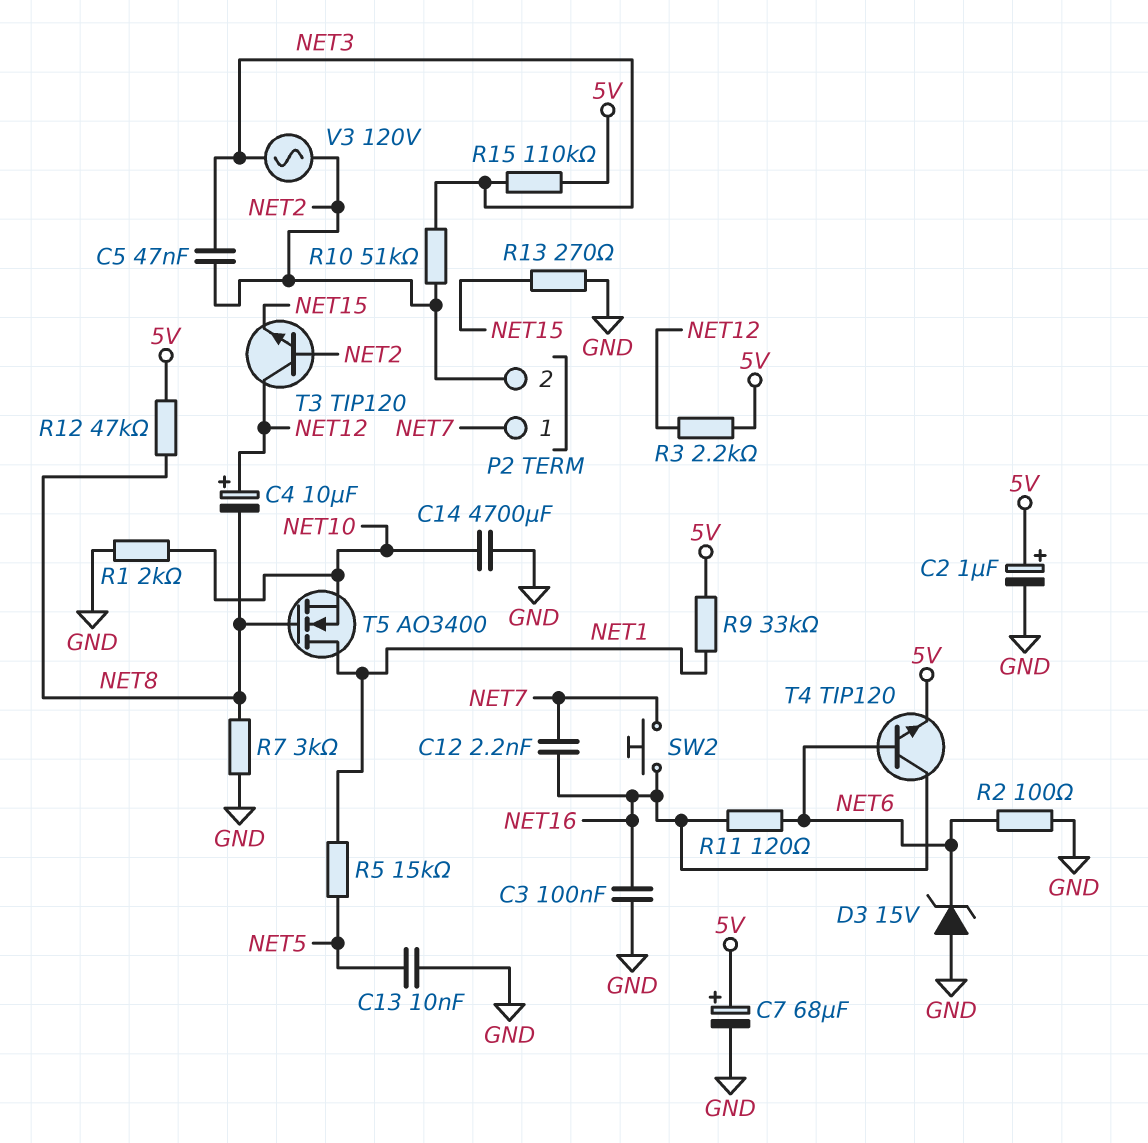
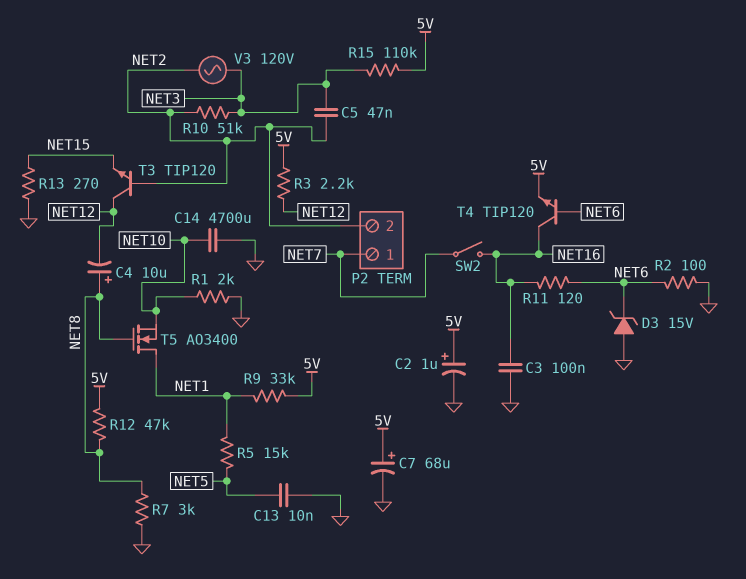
C4: 10uF (plus NET12, minus NET8) -> 10uF (plus NET8, minus NET12)
C12: 2.2nF (NET7, NET16) -> none
SW2: button (NET7, NET16) -> switch (NET7, NET16)

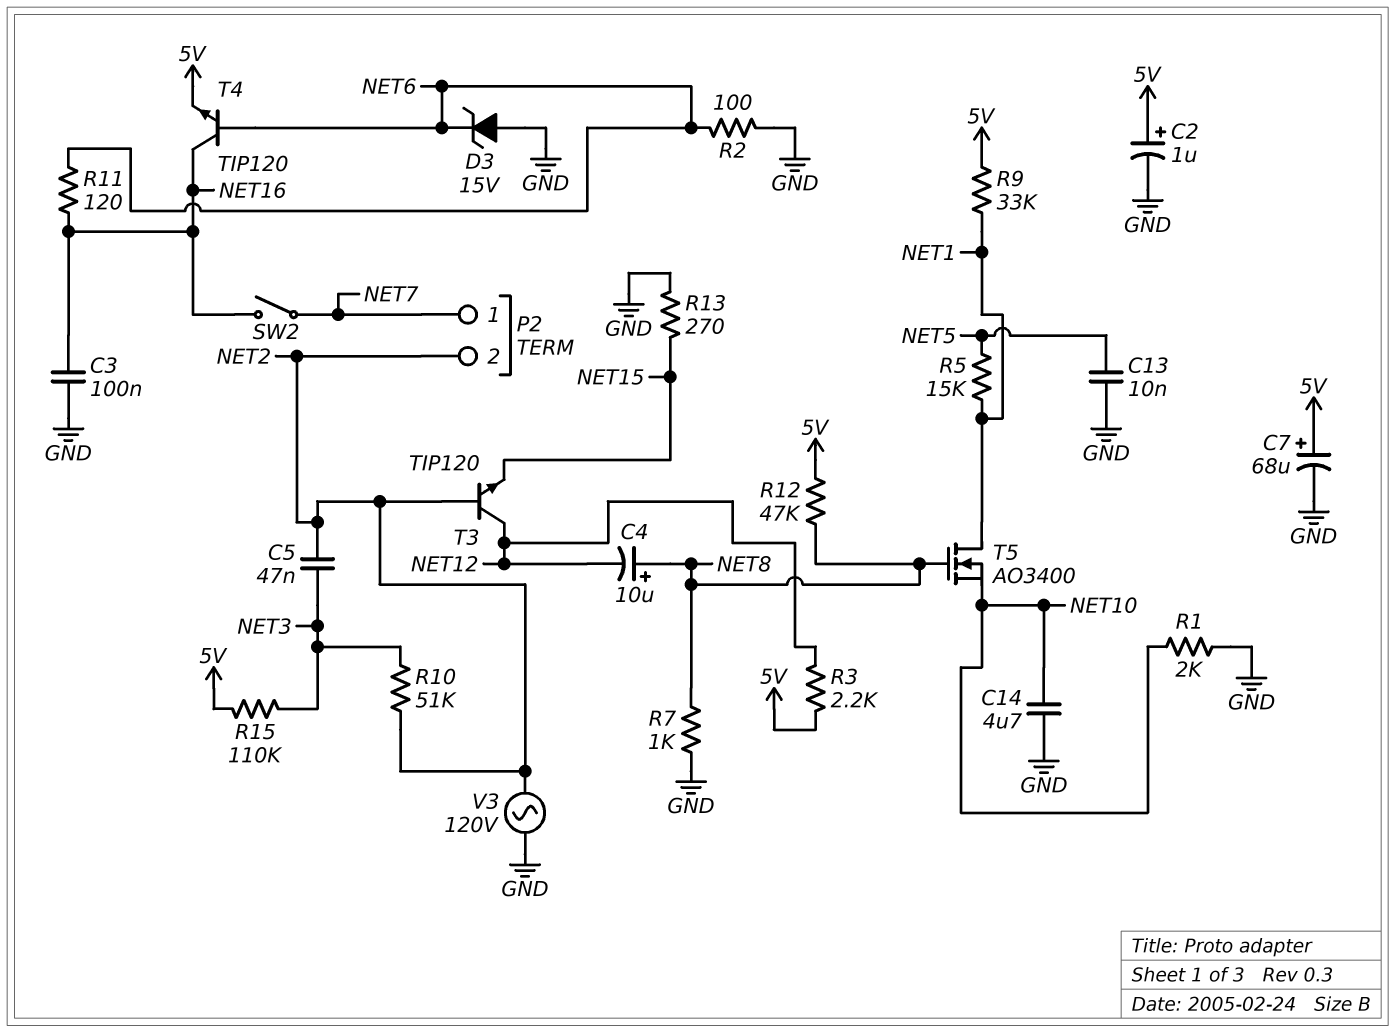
C14: 4700uF (GND, NET10) -> 4.7uF (GND, NET10)
R7: 3k (GND, NET8) -> 1k (GND, NET8)
V3: AC 120V (NET2, NET3) -> AC 120V (GND, NET2)

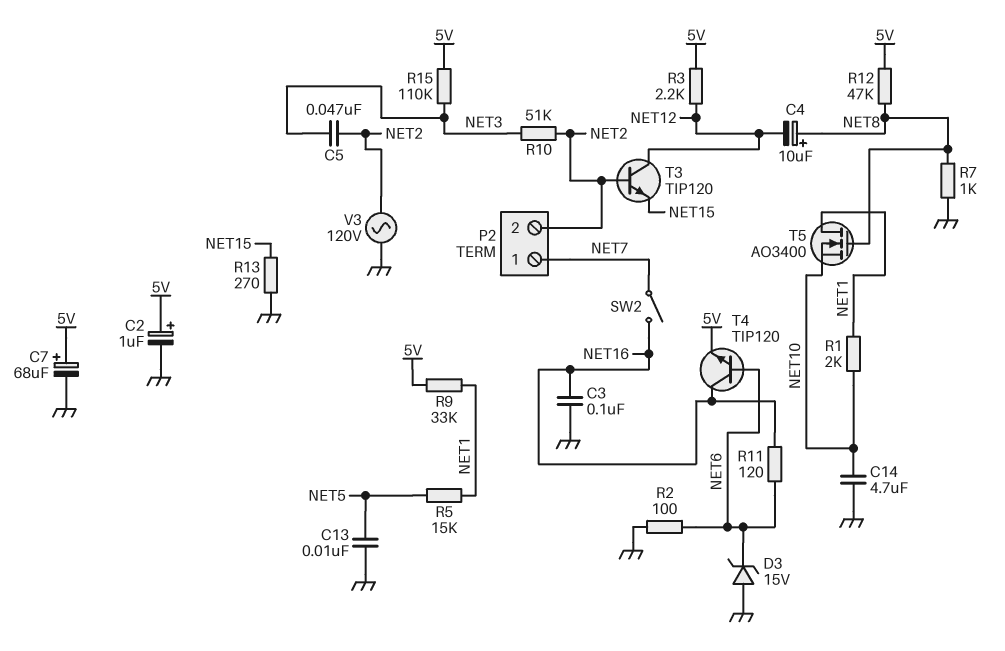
R1: 2k (GND, NET10) -> 2k (NET1, NET10)

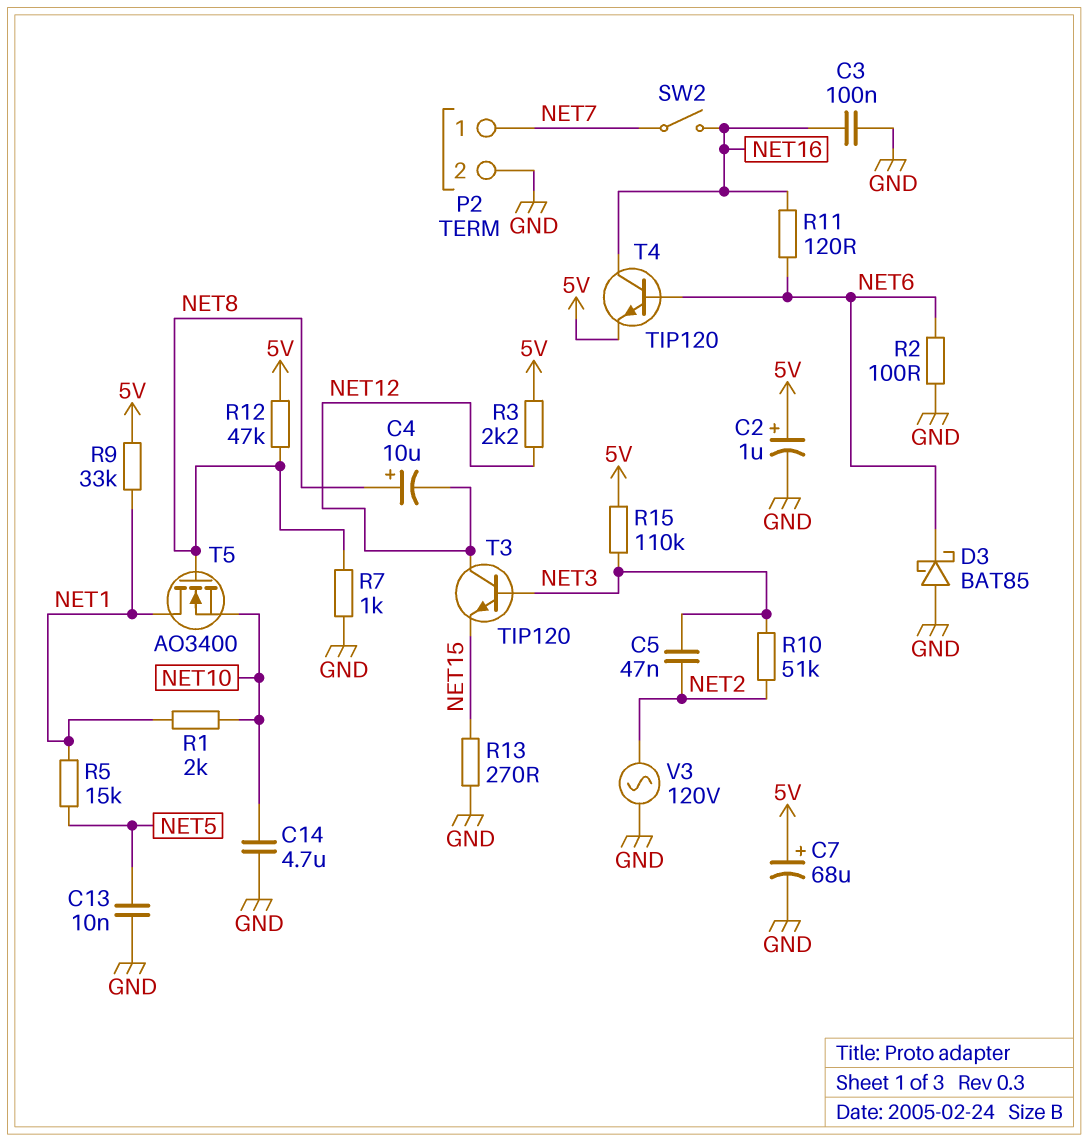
D3: zener 15V (A GND, K NET6) -> schottky BAT85 (A GND, K NET6)
P2 pin 2: NET2 -> GND
T3: NPN TIP120 (B NET2, C NET12, E NET15) -> NPN TIP120 (B NET3, C NET12, E NET15)

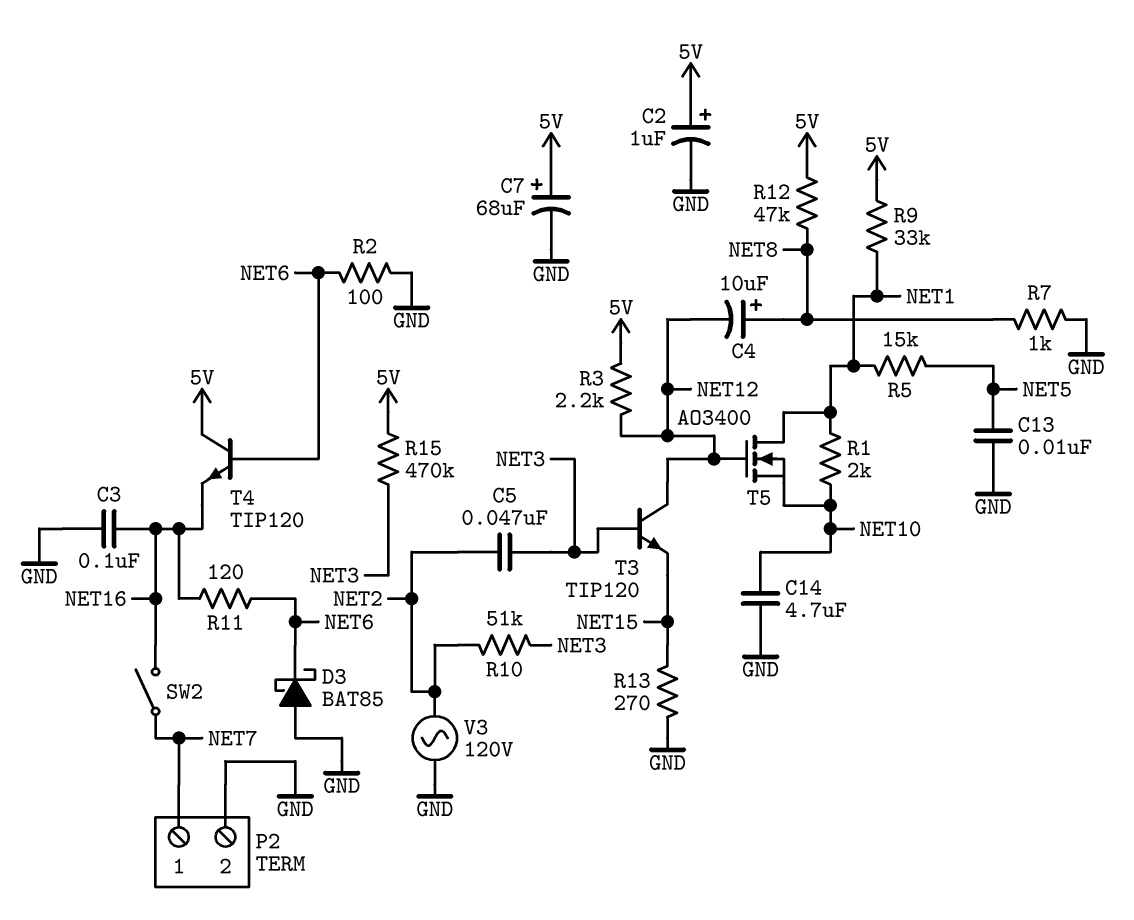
R15: 110k (5V, NET3) -> 470k (5V, NET3)
T4: NPN TIP120 (B NET6, C NET16, E 5V) -> NPN TIP120 (B NET6, C 5V, E NET16)
T5: NMOS AO3400 (G NET8, D NET1, S NET10) -> NMOS AO3400 (G NET12, D NET1, S NET10)

